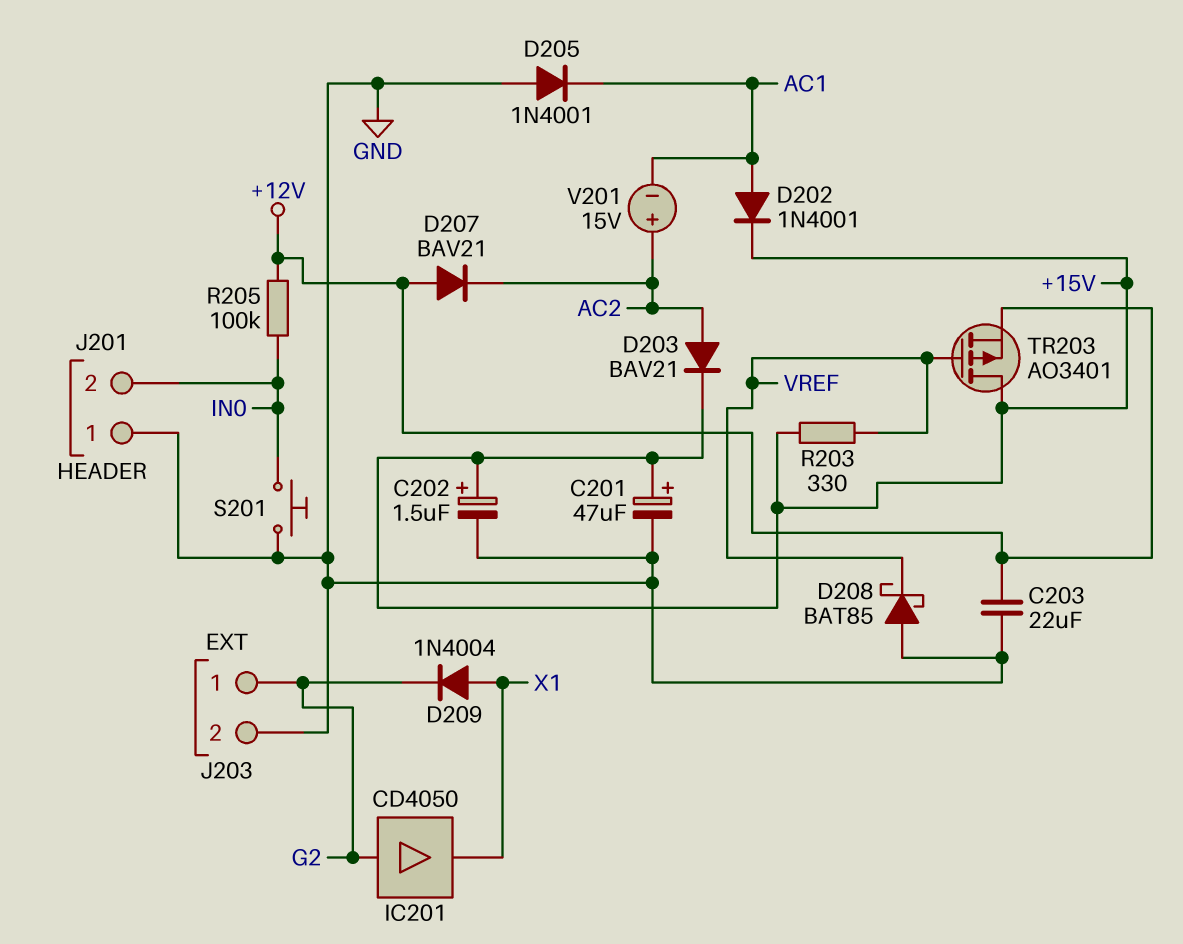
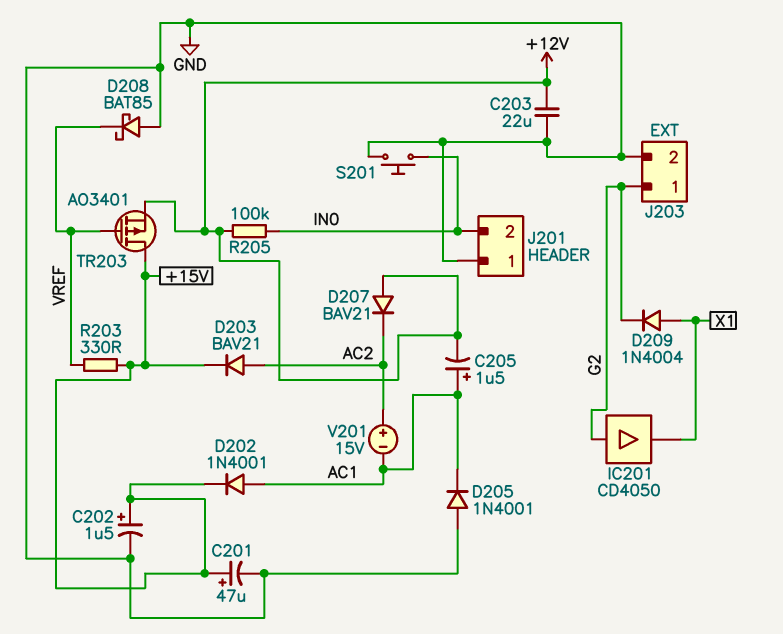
C205: none -> 1.5uF (plus AC1, minus +12V)

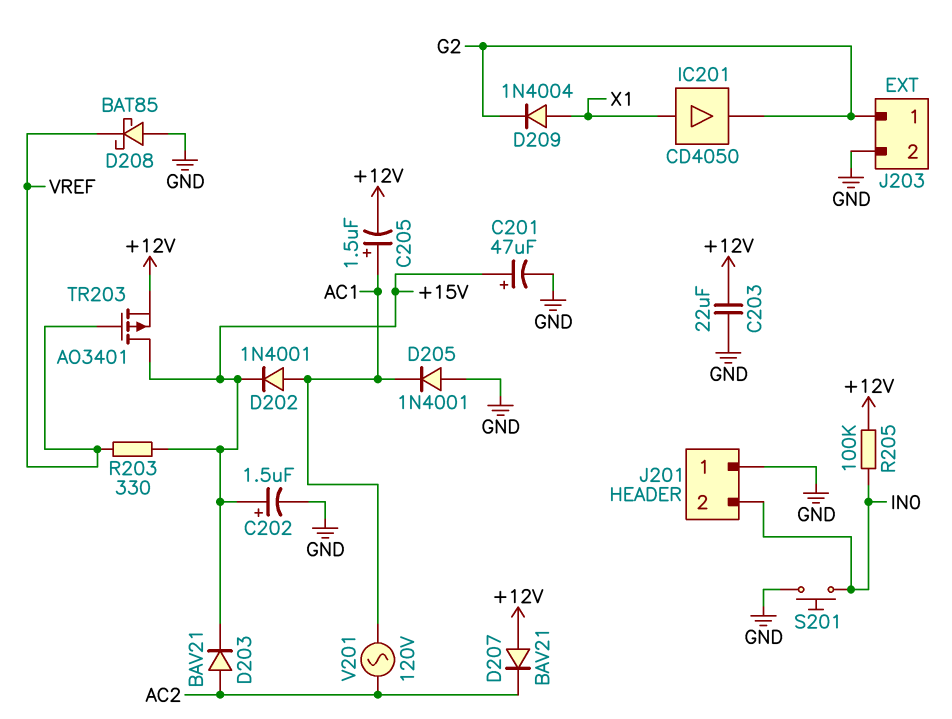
IC201: buffer CD4050 (in G2, out X1) -> buffer CD4050 (in X1, out G2)
V201: 15V (plus AC2, minus AC1) -> AC 120V (AC1, AC2)

